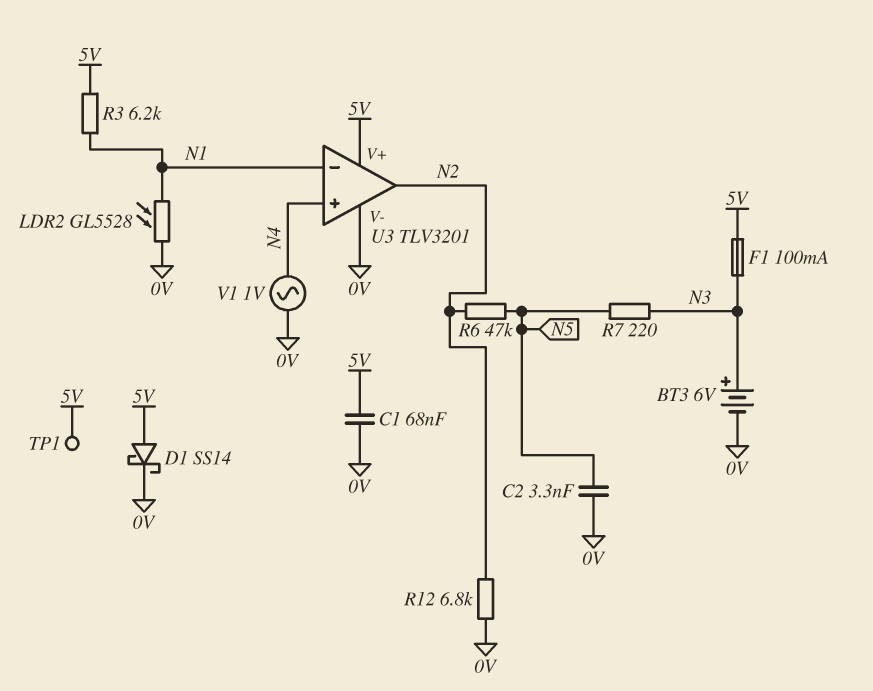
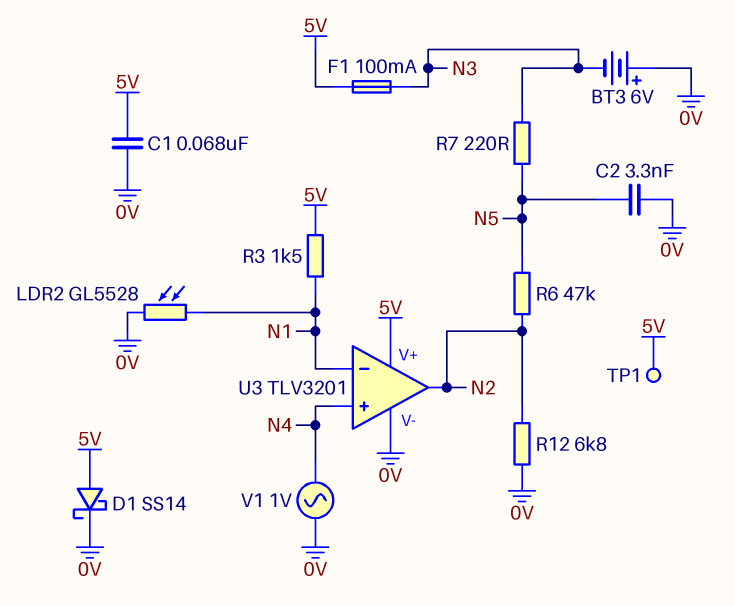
BT3: 6V (plus N3, minus 0V) -> 6V (plus 0V, minus N3)
R3: 6.2k (5V, N1) -> 1.5k (5V, N1)

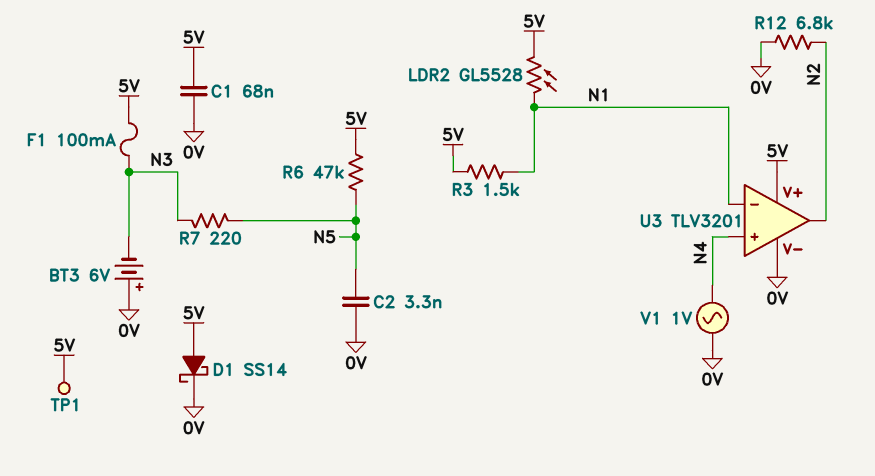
LDR2: GL5528 (0V, N1) -> GL5528 (5V, N1)
R6: 47k (N2, N5) -> 47k (5V, N5)

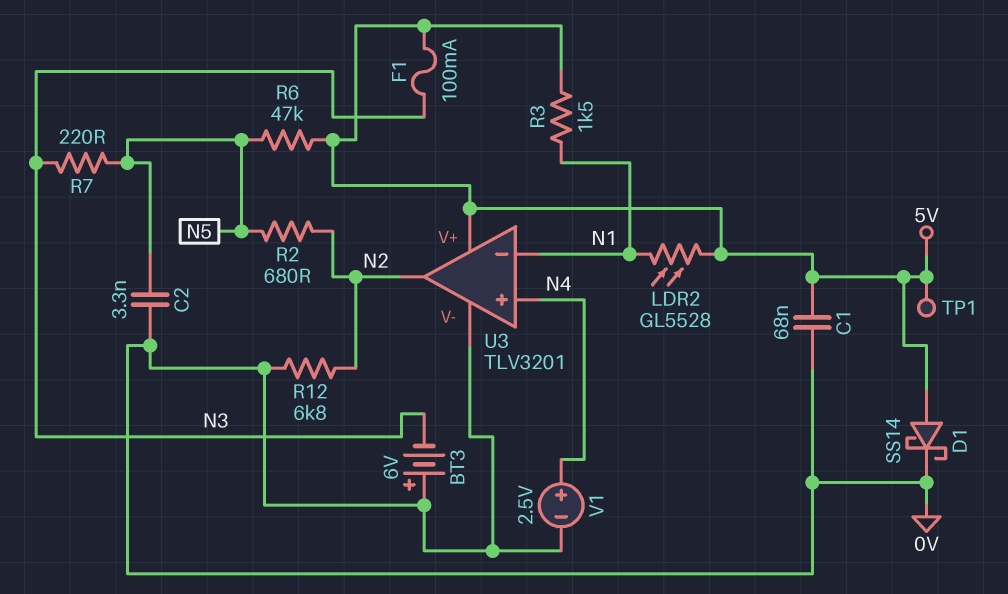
R2: none -> 680 (N2, N5)
V1: AC 1V (0V, N4) -> 2.5V (plus N4, minus 0V)

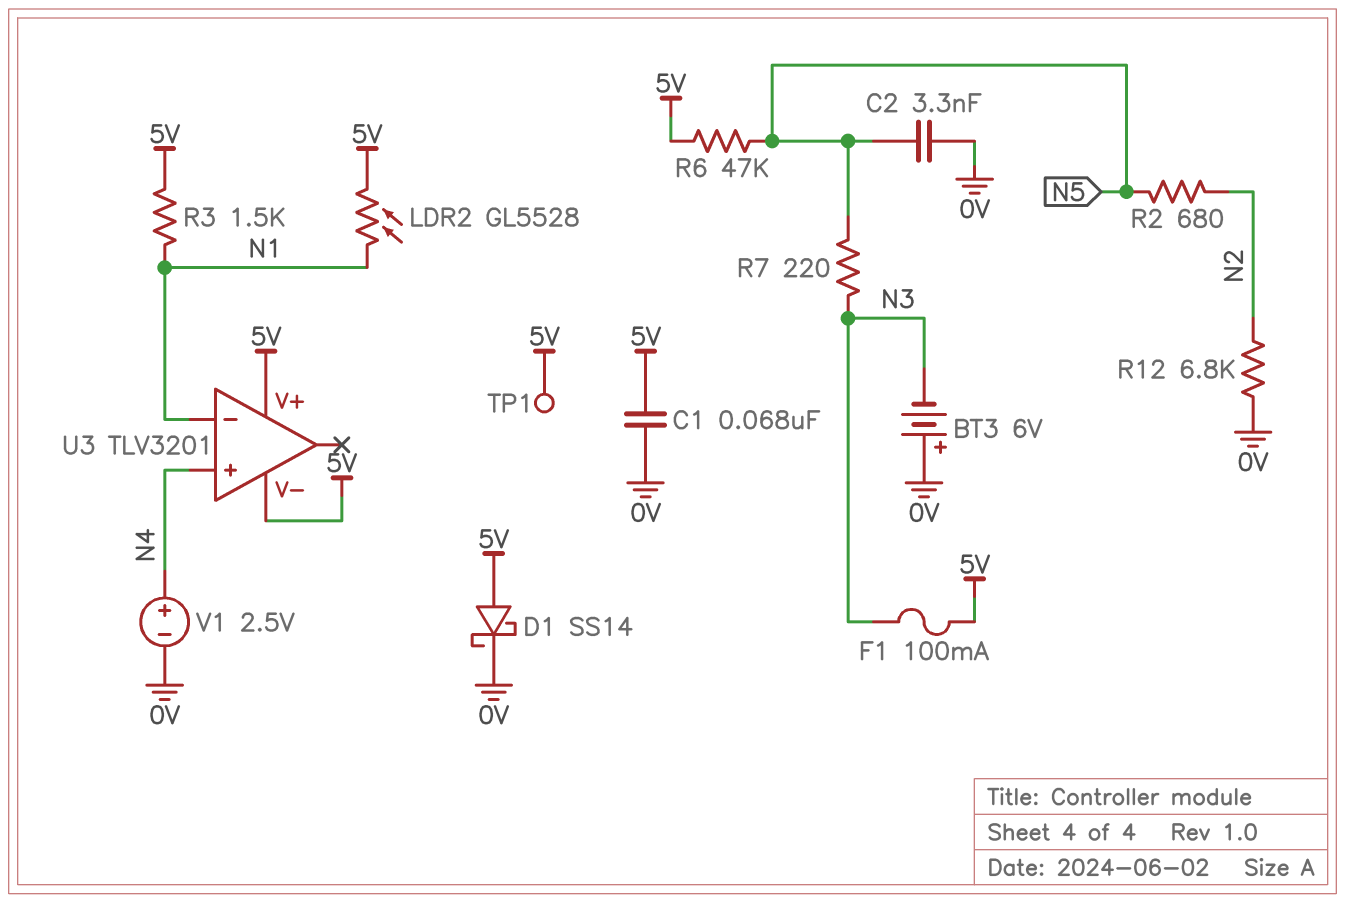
U3 pin V-: 0V -> 5V
U3 pin out: N2 -> none

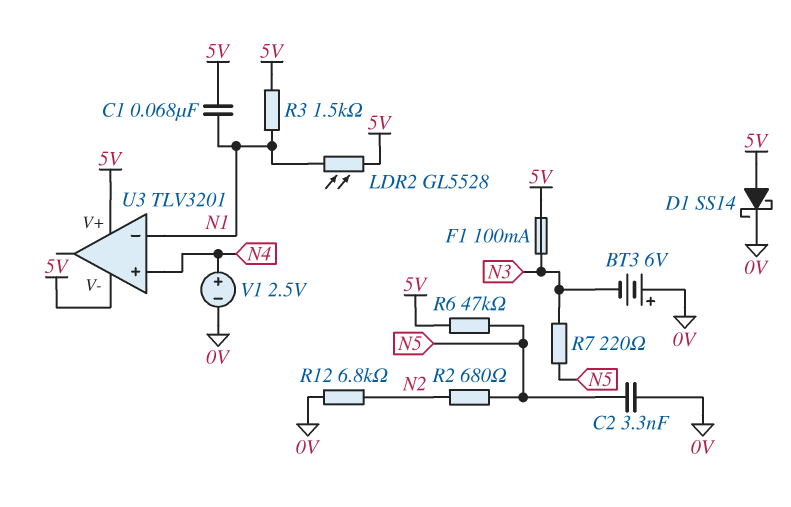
C1: 68nF (0V, 5V) -> 68nF (5V, N1)
TP1: test point (5V) -> none

